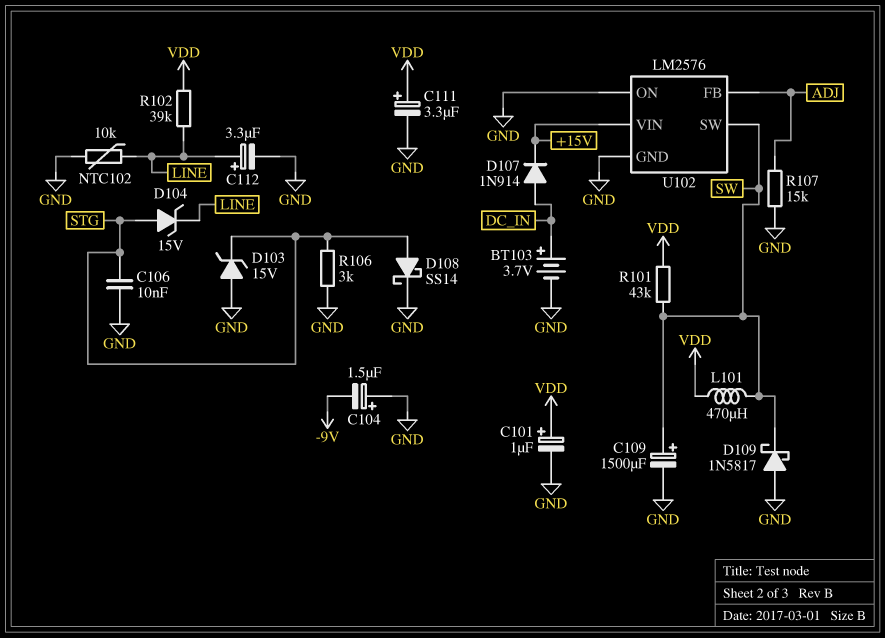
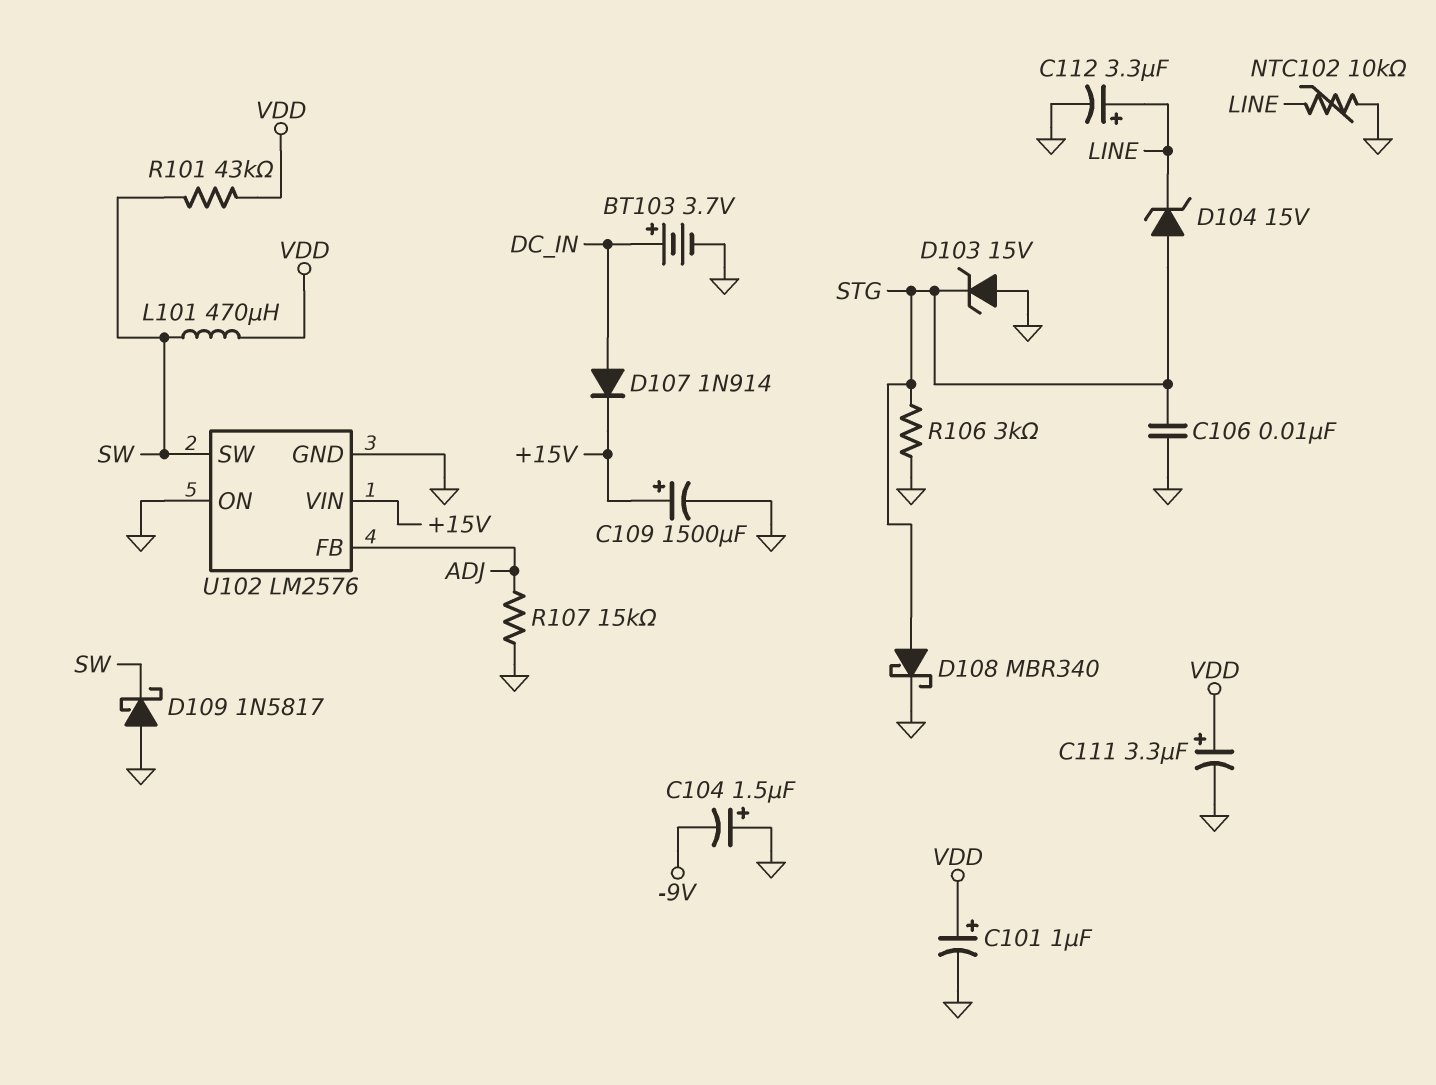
C109: 1500uF (plus SW, minus GND) -> 1500uF (plus +15V, minus GND)
D108: schottky SS14 (A STG, K GND) -> schottky MBR340 (A STG, K GND)
R102: 39k (LINE, VDD) -> none

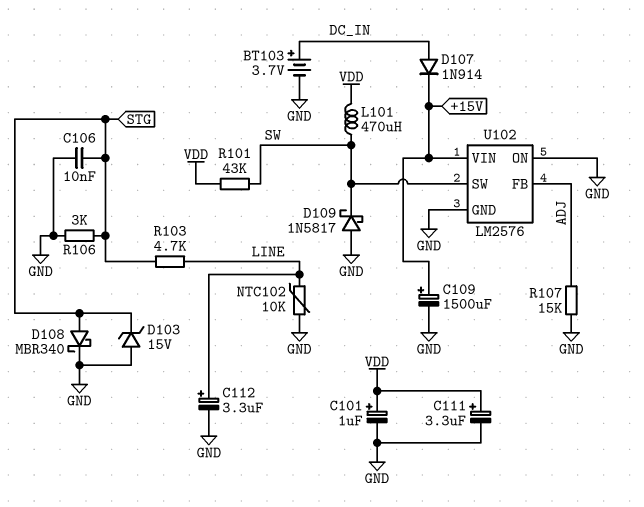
C104: 1.5uF (plus GND, minus -9V) -> none
D104: zener 15V (A STG, K LINE) -> none
R103: none -> 4.7k (LINE, STG)

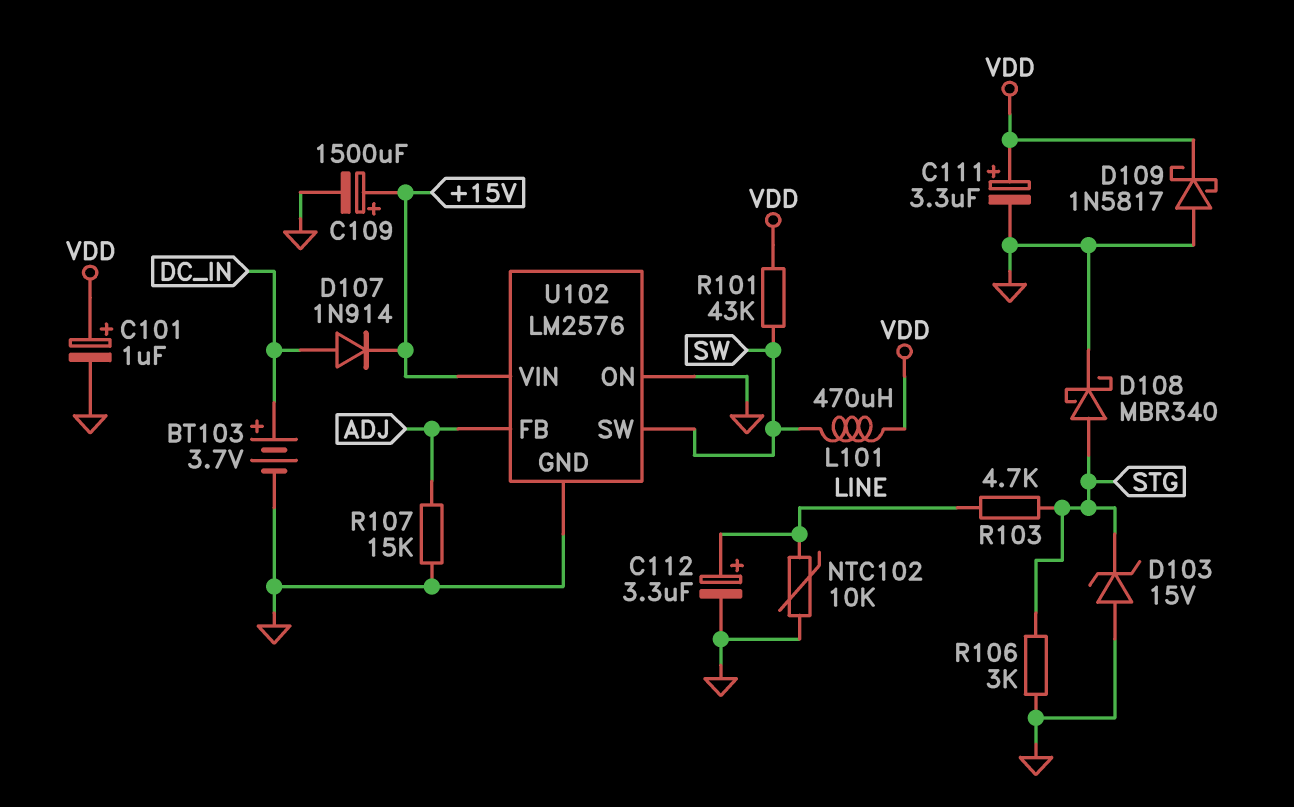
C106: 10nF (GND, STG) -> none
D109: schottky 1N5817 (A GND, K SW) -> schottky 1N5817 (A GND, K VDD)

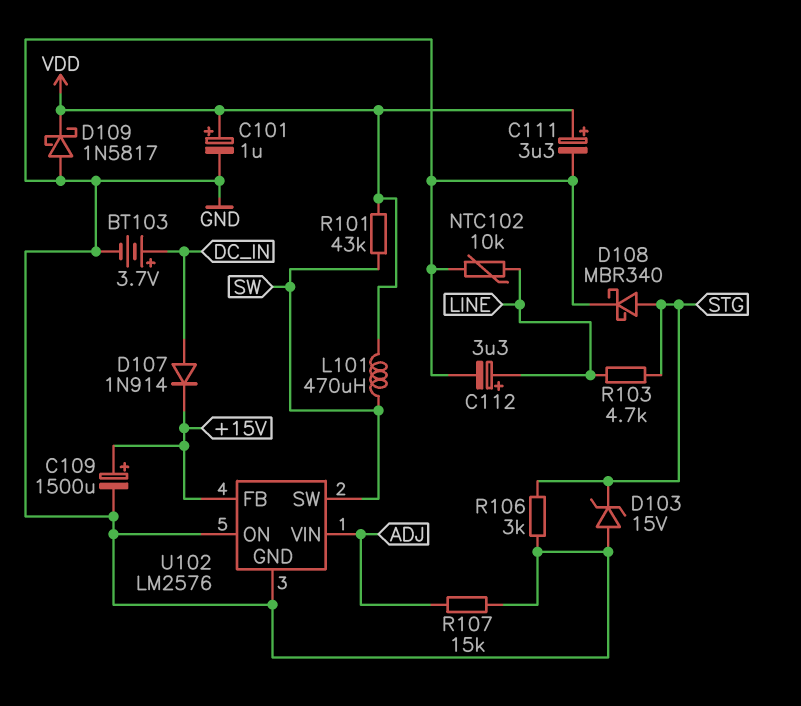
U102 pin FB: ADJ -> +15V
U102 pin VIN: +15V -> ADJ

